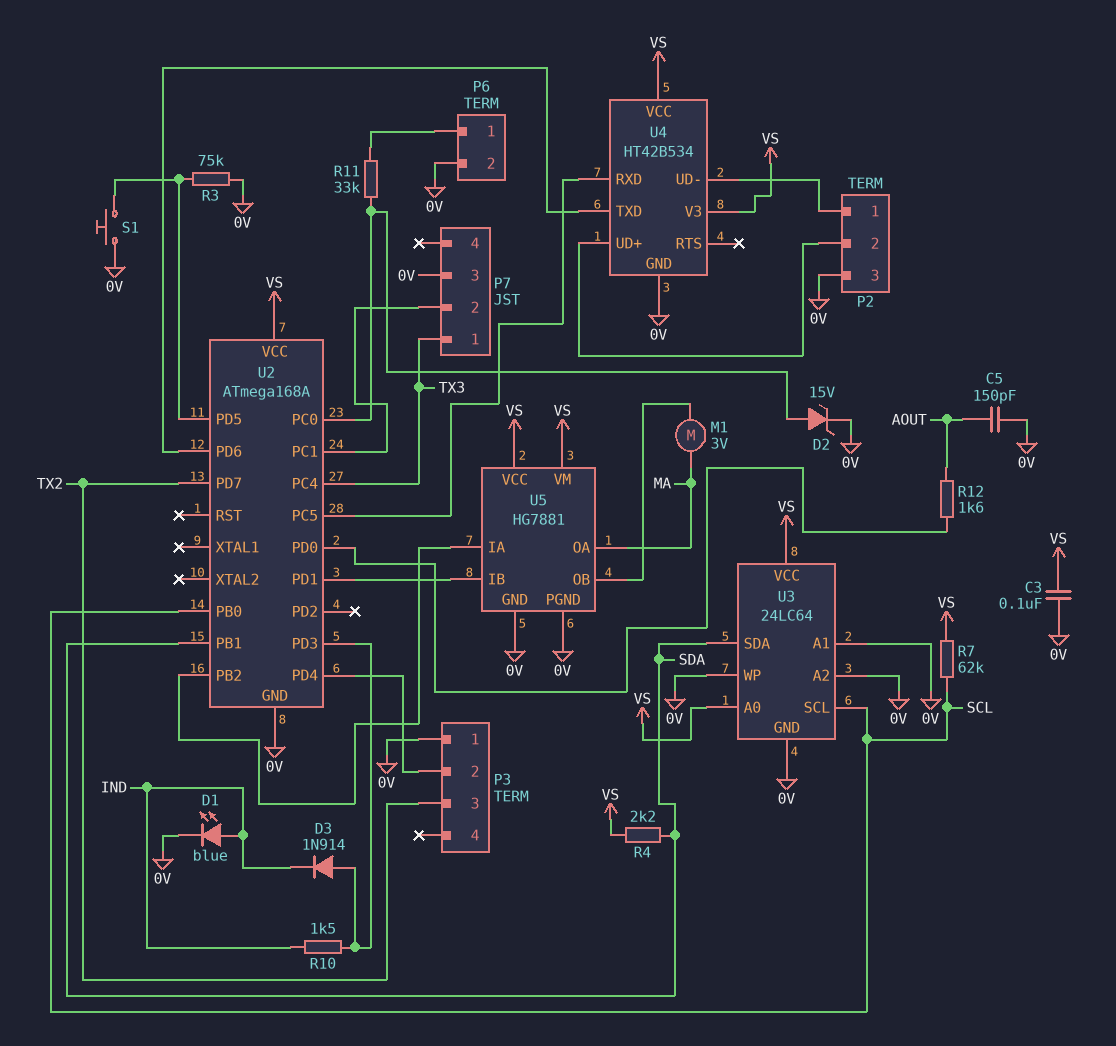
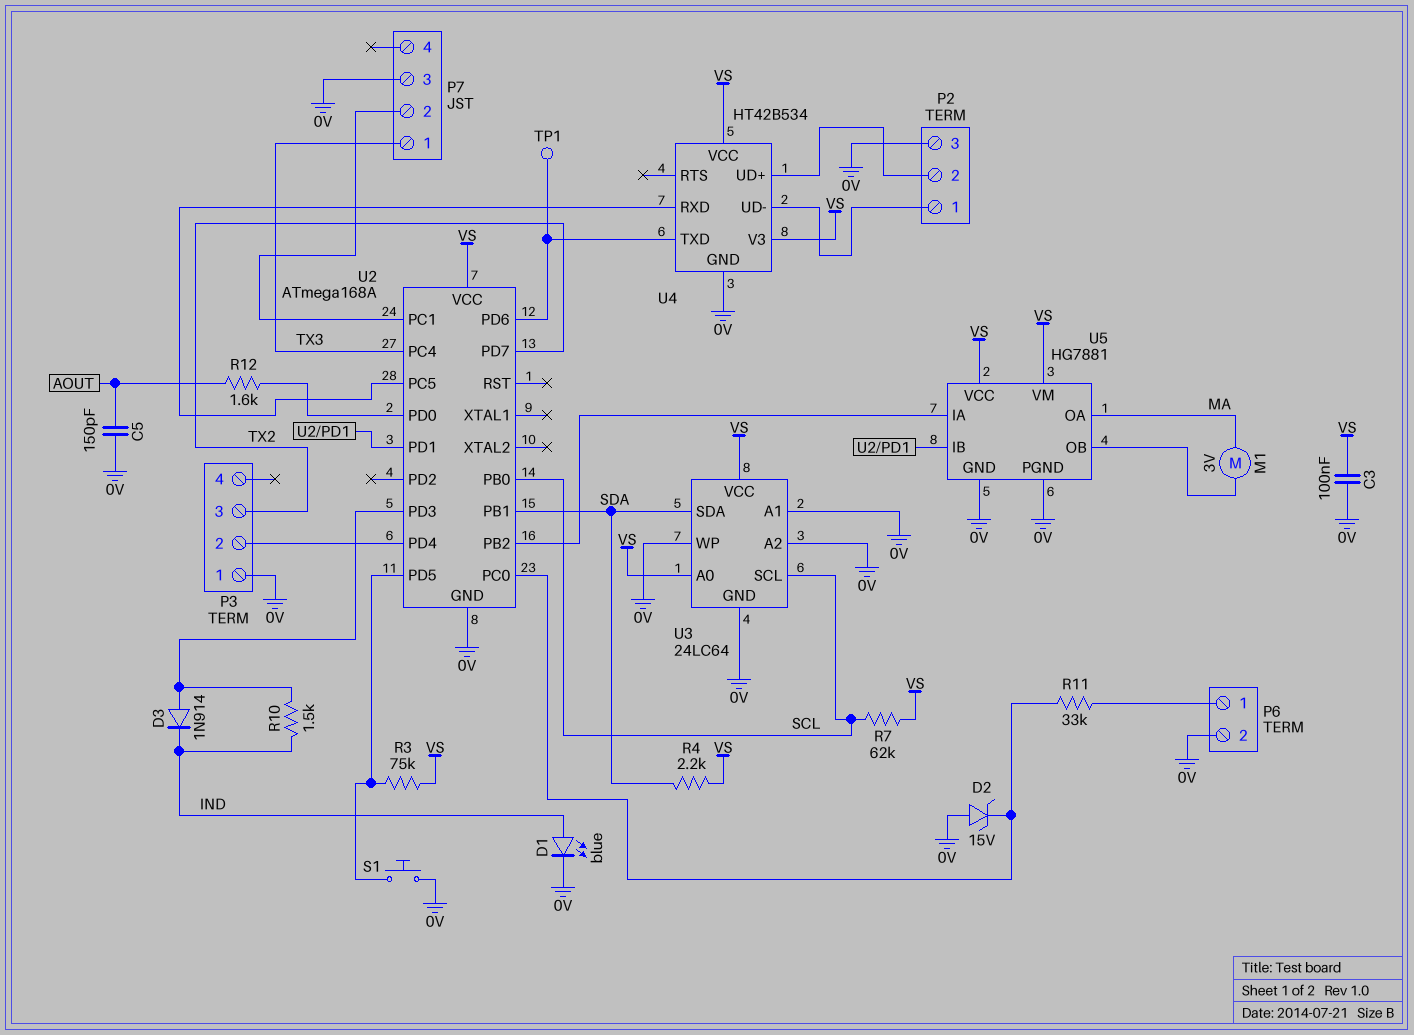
D2: zener 15V (A U2/PC0, K 0V) -> zener 15V (A 0V, K U2/PC0)
R3: 75k (0V, U2/PD5) -> 75k (U2/PD5, VS)
TP1: none -> test point (U2/PD6)

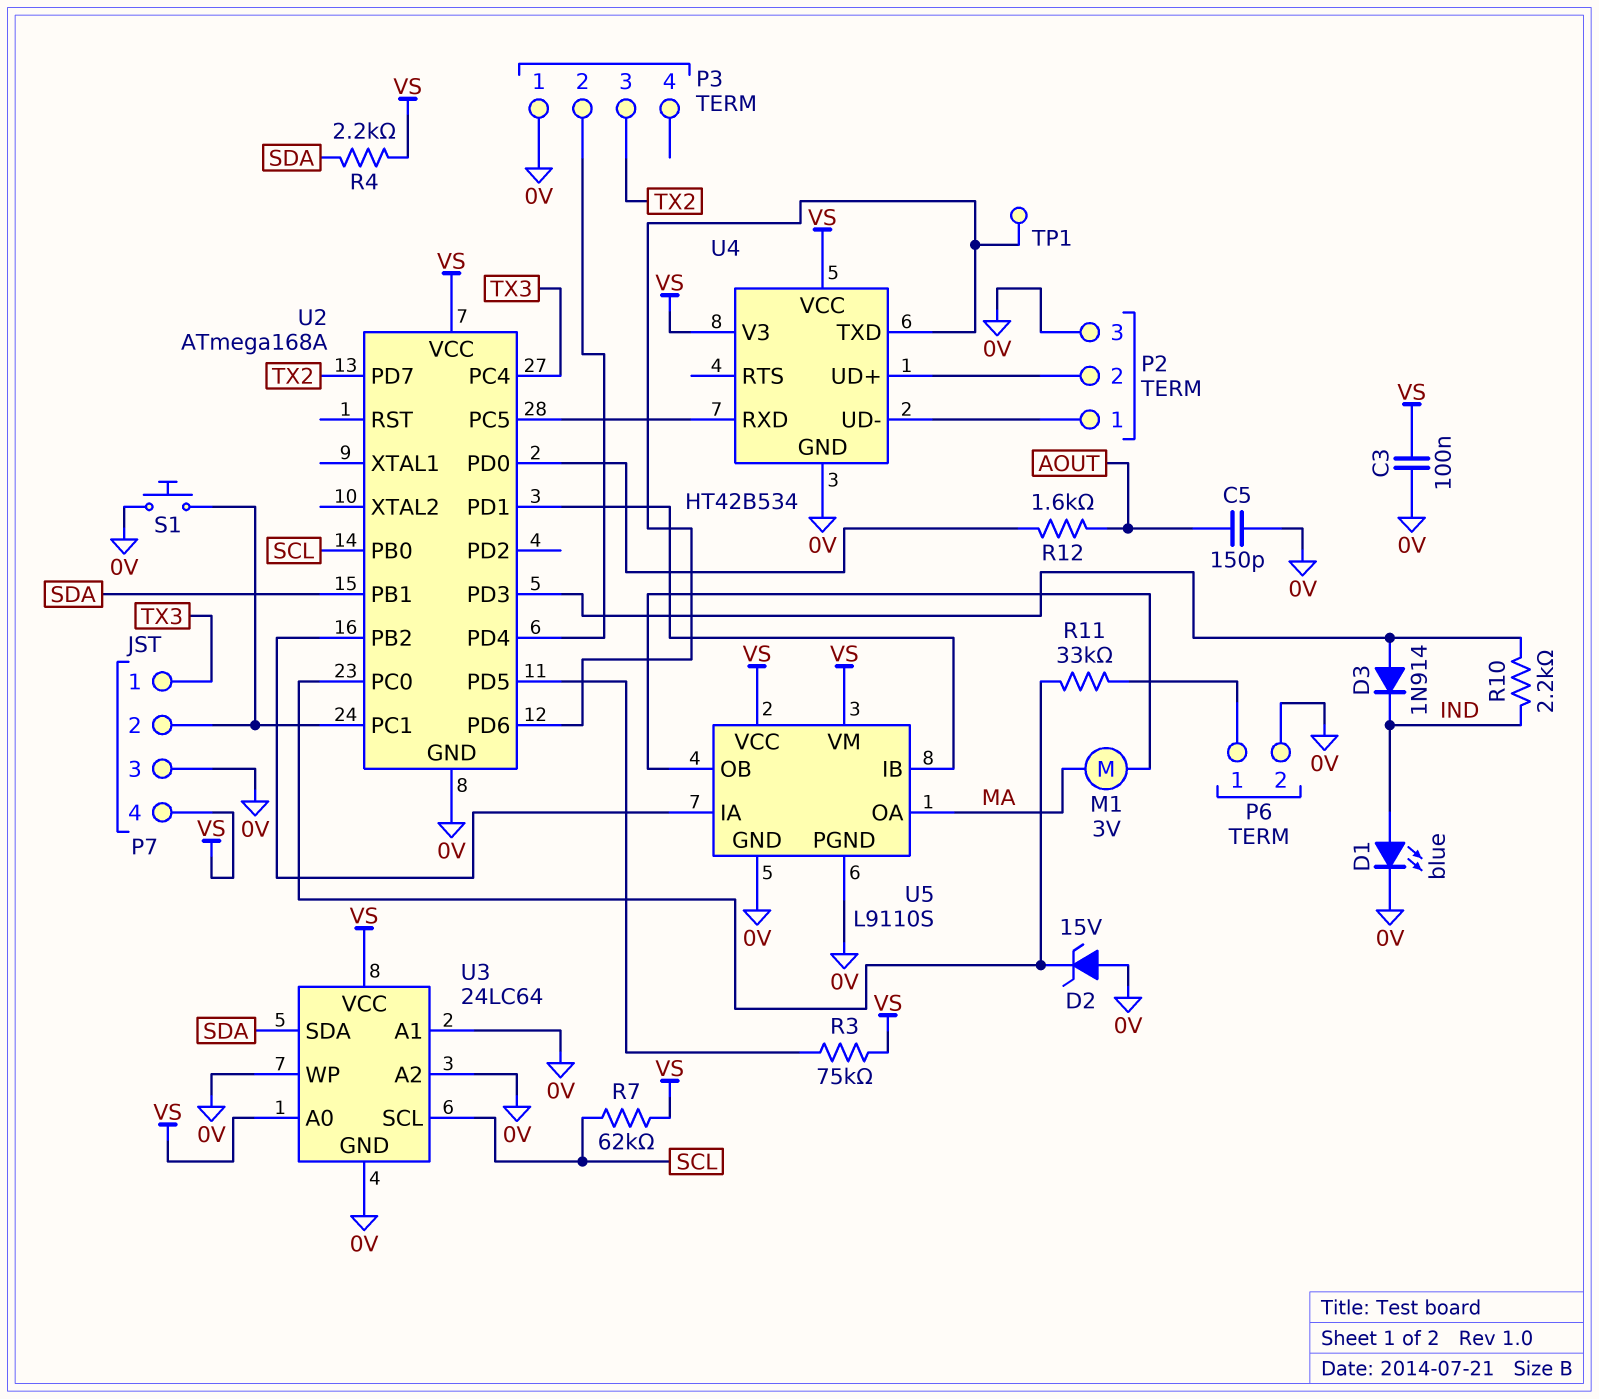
P7 pin 4: none -> VS
R10: 1.5k (IND, U2/PD3) -> 2.2k (IND, U2/PD3)
S1: button (0V, U2/PD5) -> button (0V, P7/2)
U5: HG7881 -> L9110S

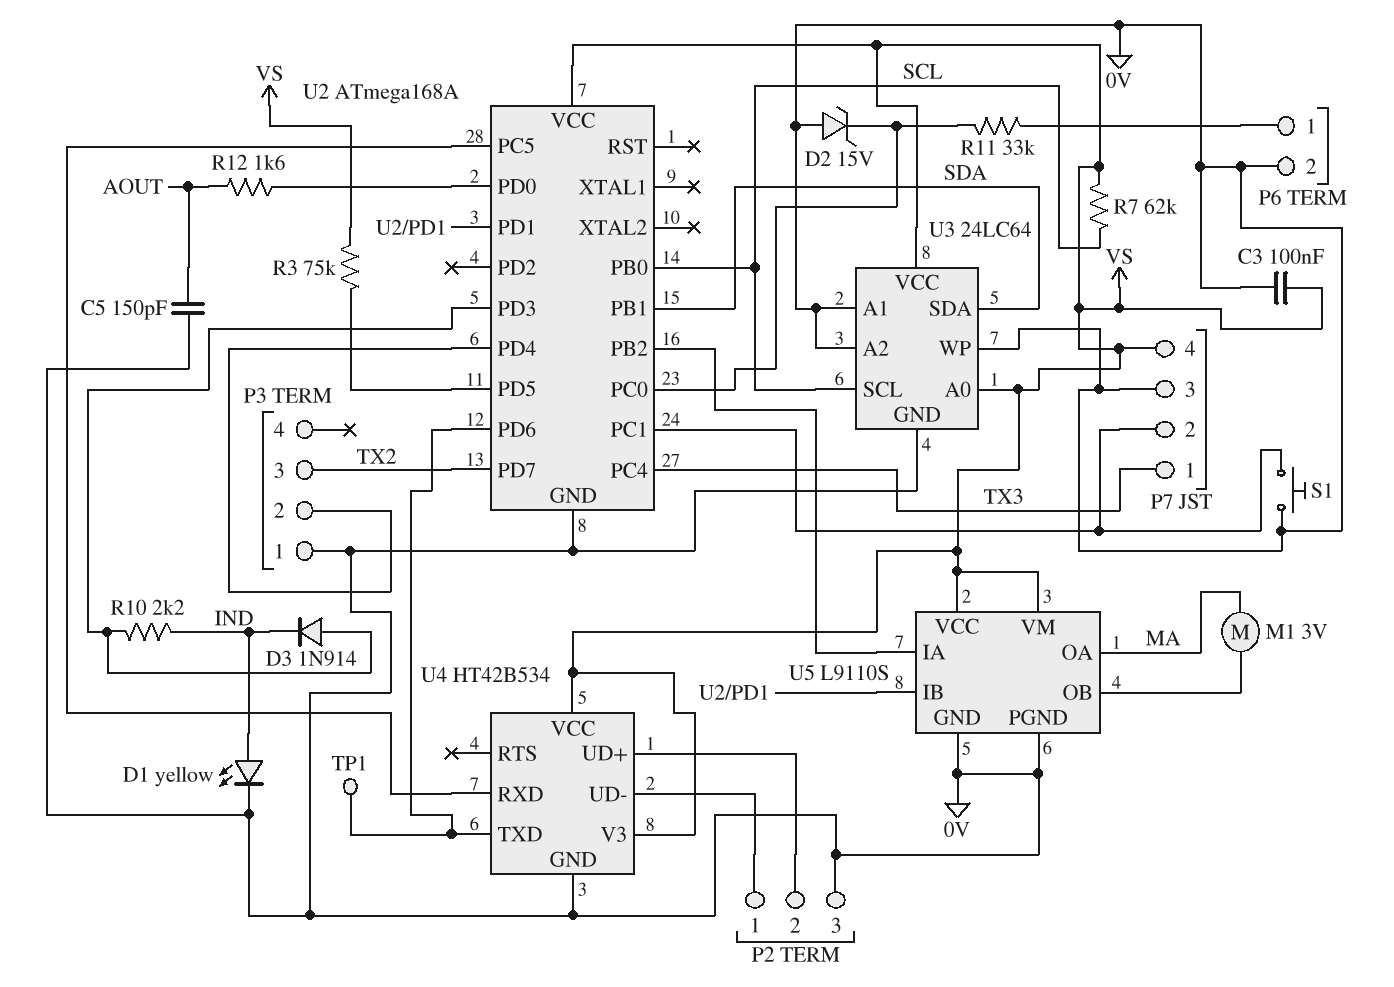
D1: LED blue (A IND, K 0V) -> LED yellow (A IND, K 0V)
R4: 2.2k (SDA, VS) -> none

